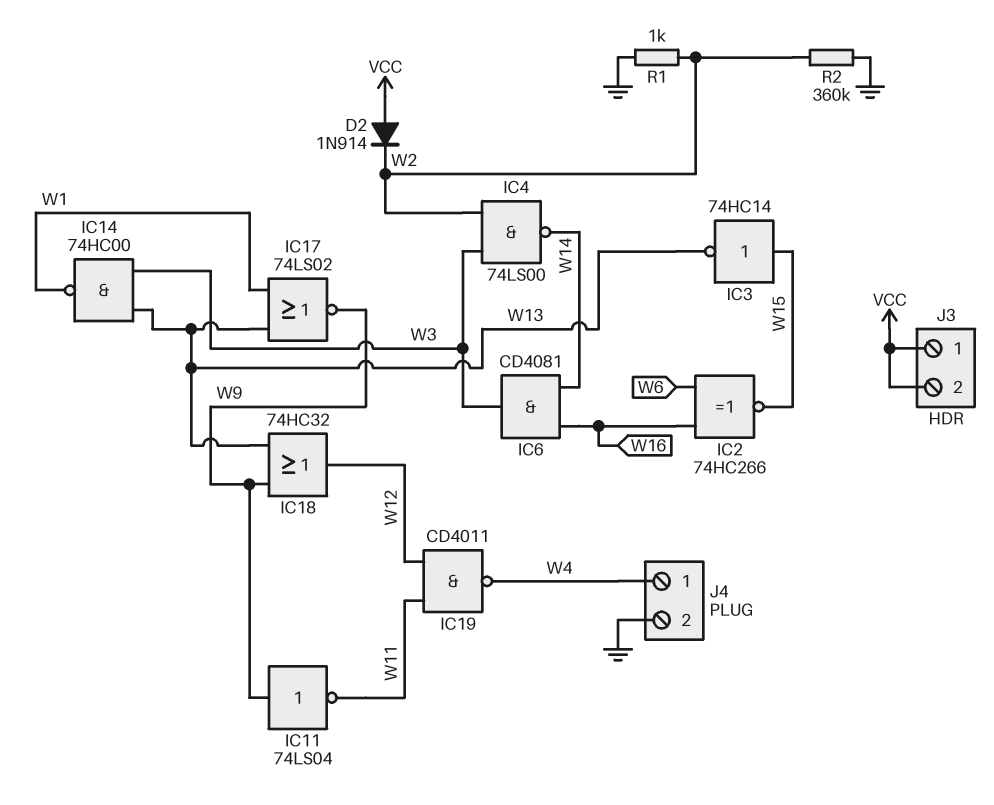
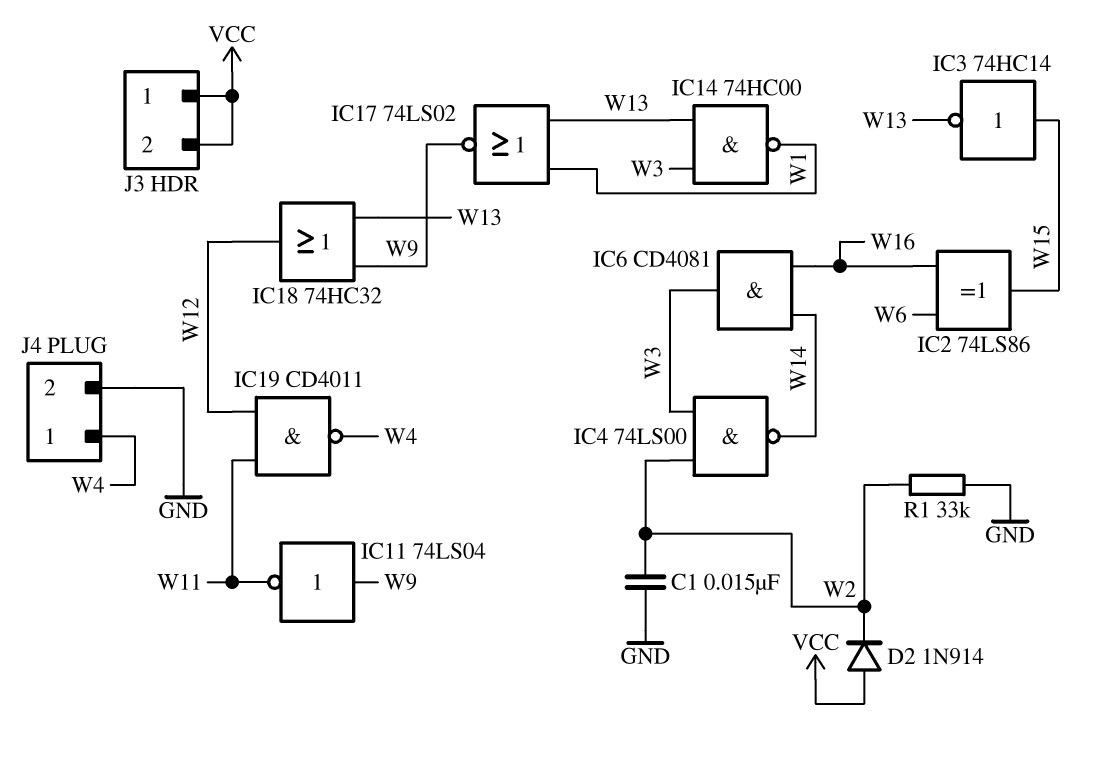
C1: none -> 15nF (GND, W2)
IC2: XNOR 74HC266 (in W6, in W16, out W15) -> XOR 74LS86 (in W6, in W16, out W15)
R1: 1k (GND, W2) -> 33k (GND, W2)
R2: 360k (GND, W2) -> none

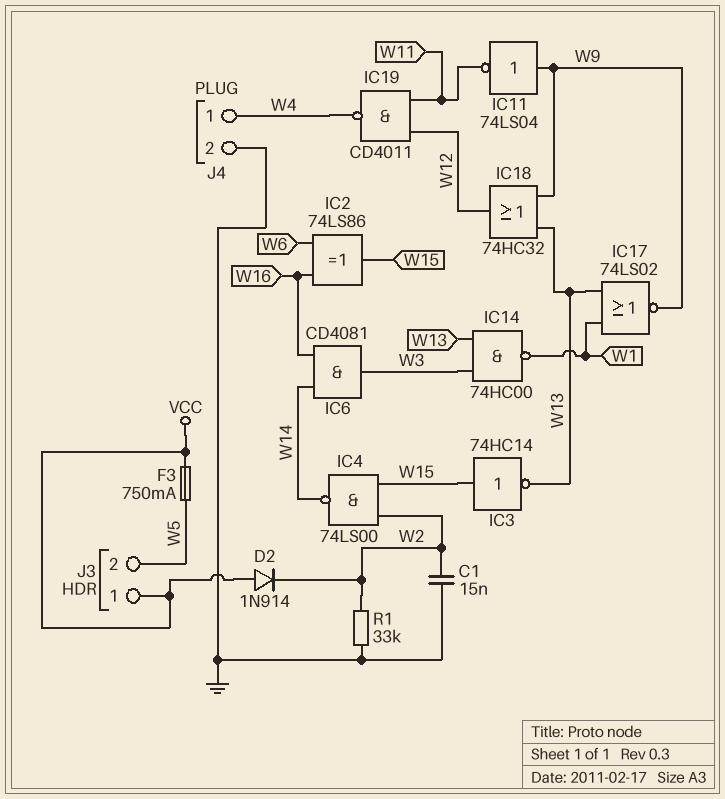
F3: none -> 750mA (VCC, W5)
IC4: NAND 74LS00 (in W2, in W3, out W14) -> NAND 74LS00 (in W2, in W15, out W14)
J3 pin 2: VCC -> W5

